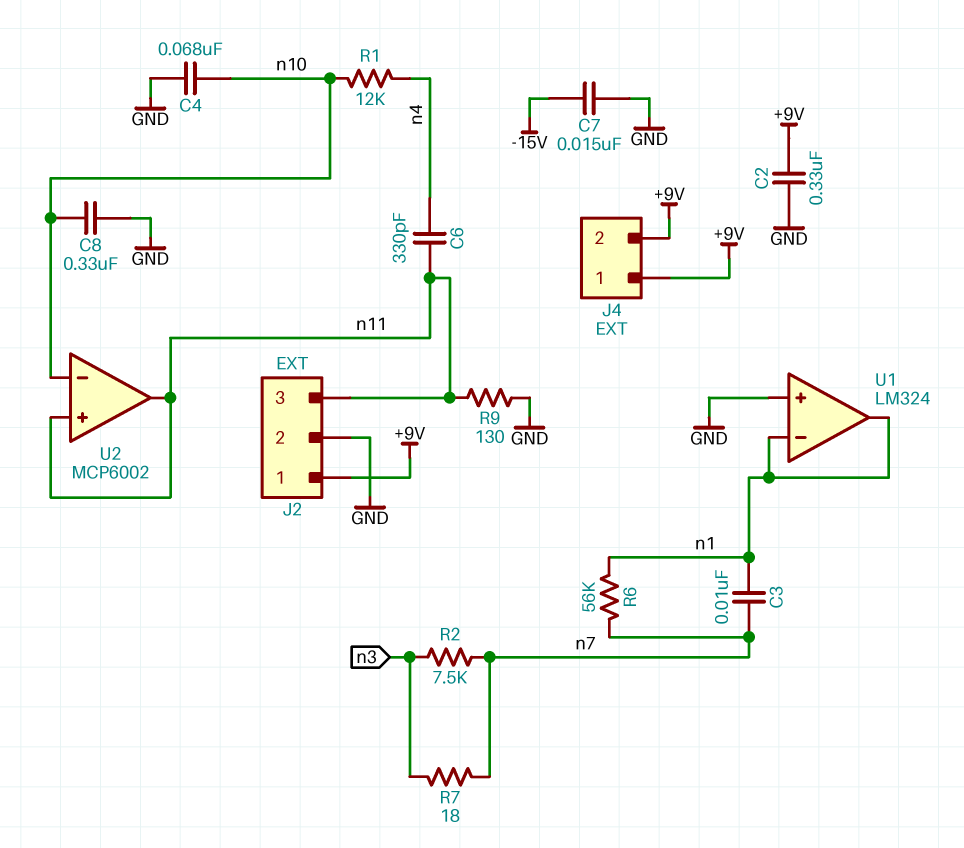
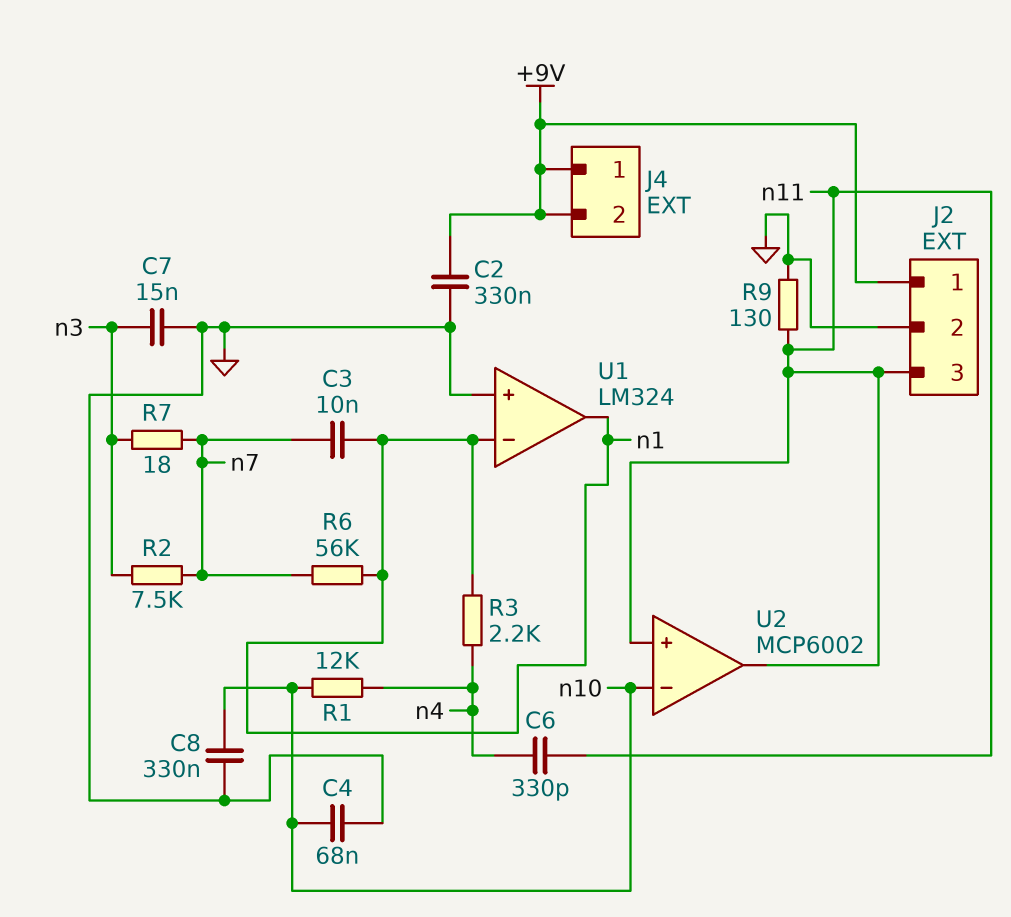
C7: 15nF (-15V, GND) -> 15nF (GND, n3)
R3: none -> 2.2k (n1, n4)

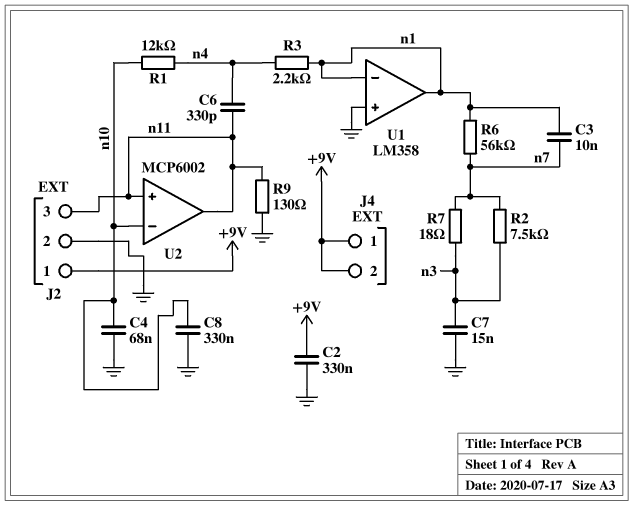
U1: LM324 -> LM358

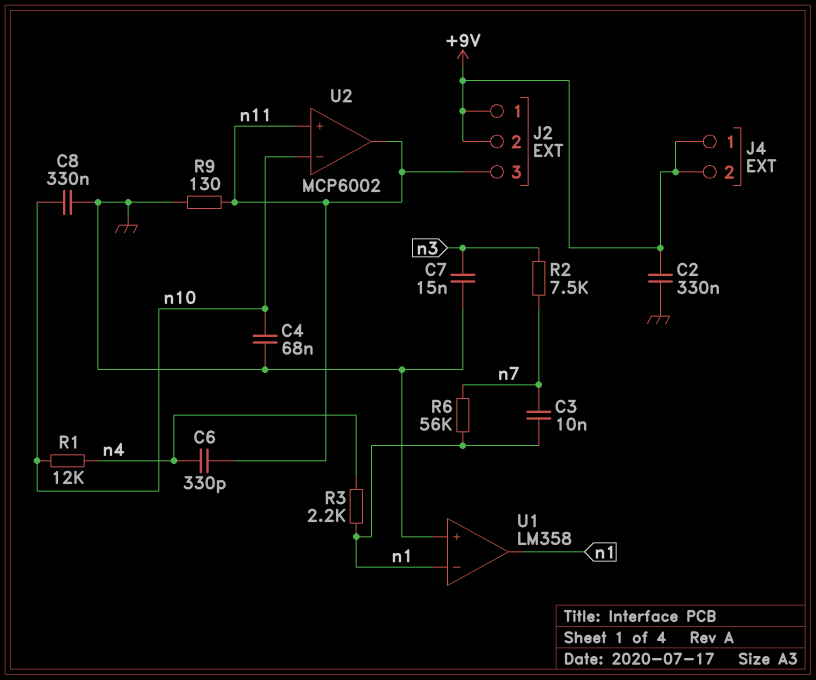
J2 pin 2: GND -> +9V
R7: 18 (n3, n7) -> none

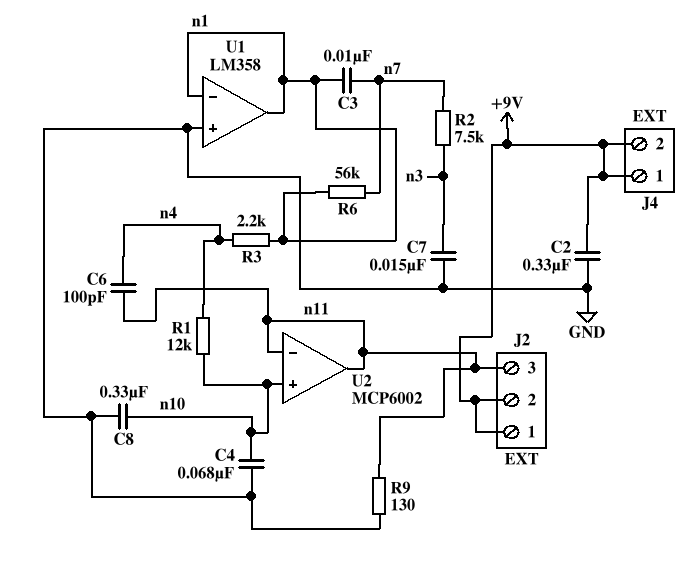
C6: 330pF (n4, n11) -> 100pF (n4, n11)
U2 pin in+: n11 -> n10
U2 pin in-: n10 -> n11

